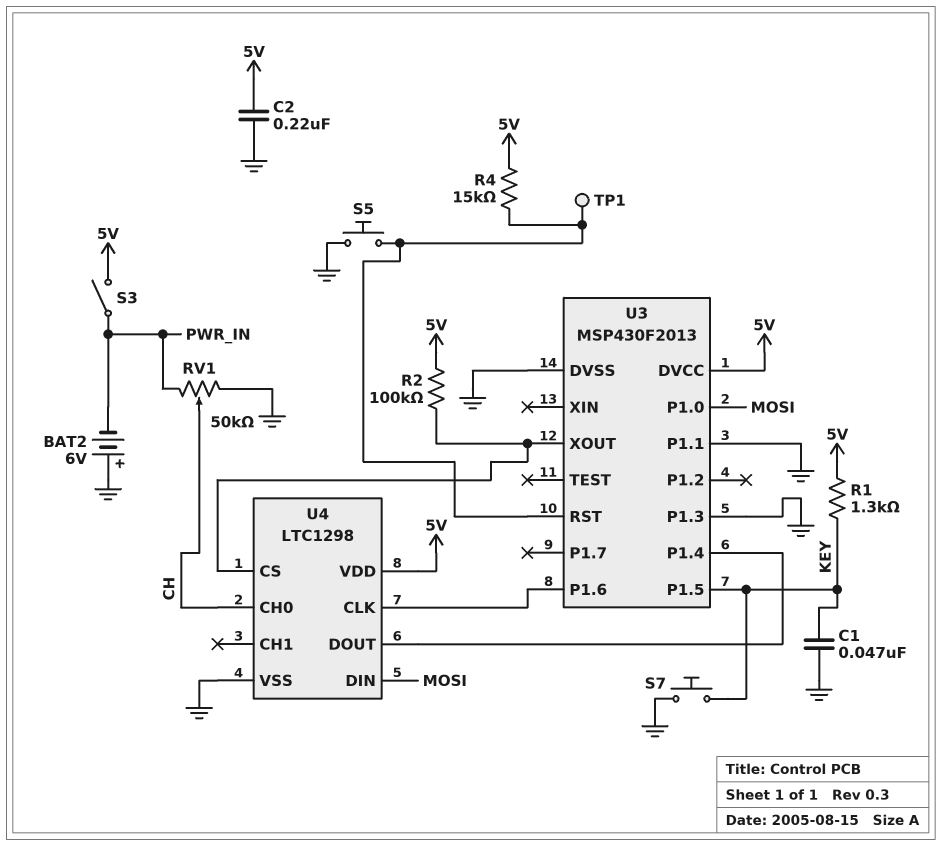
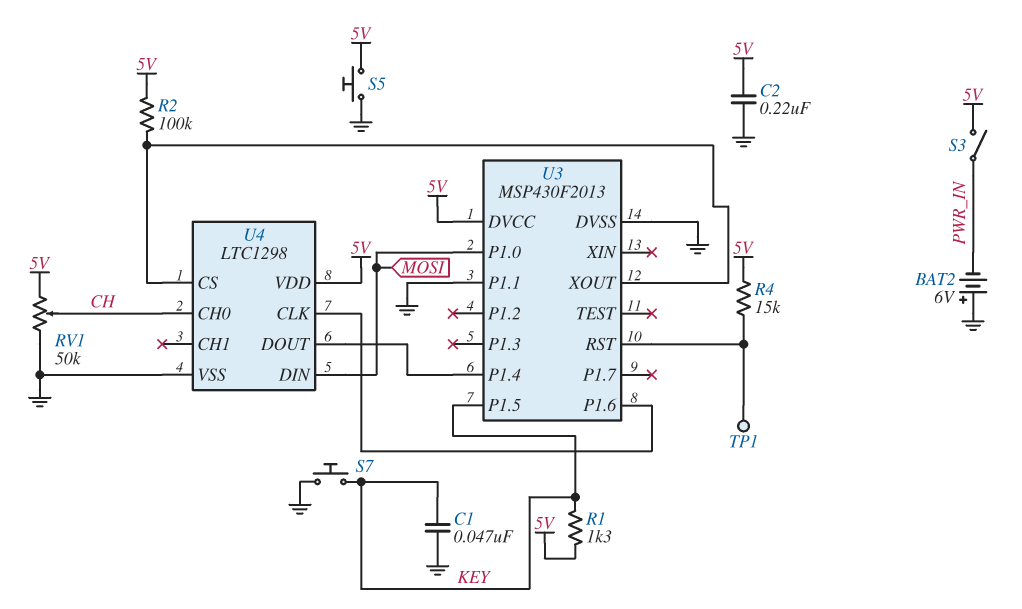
RV1: 50k (GND, PWR_IN, wiper CH) -> 50k (5V, GND, wiper CH)
S5: button (GND, U3/RST) -> button (5V, GND)
U3 pin P1.3: GND -> none

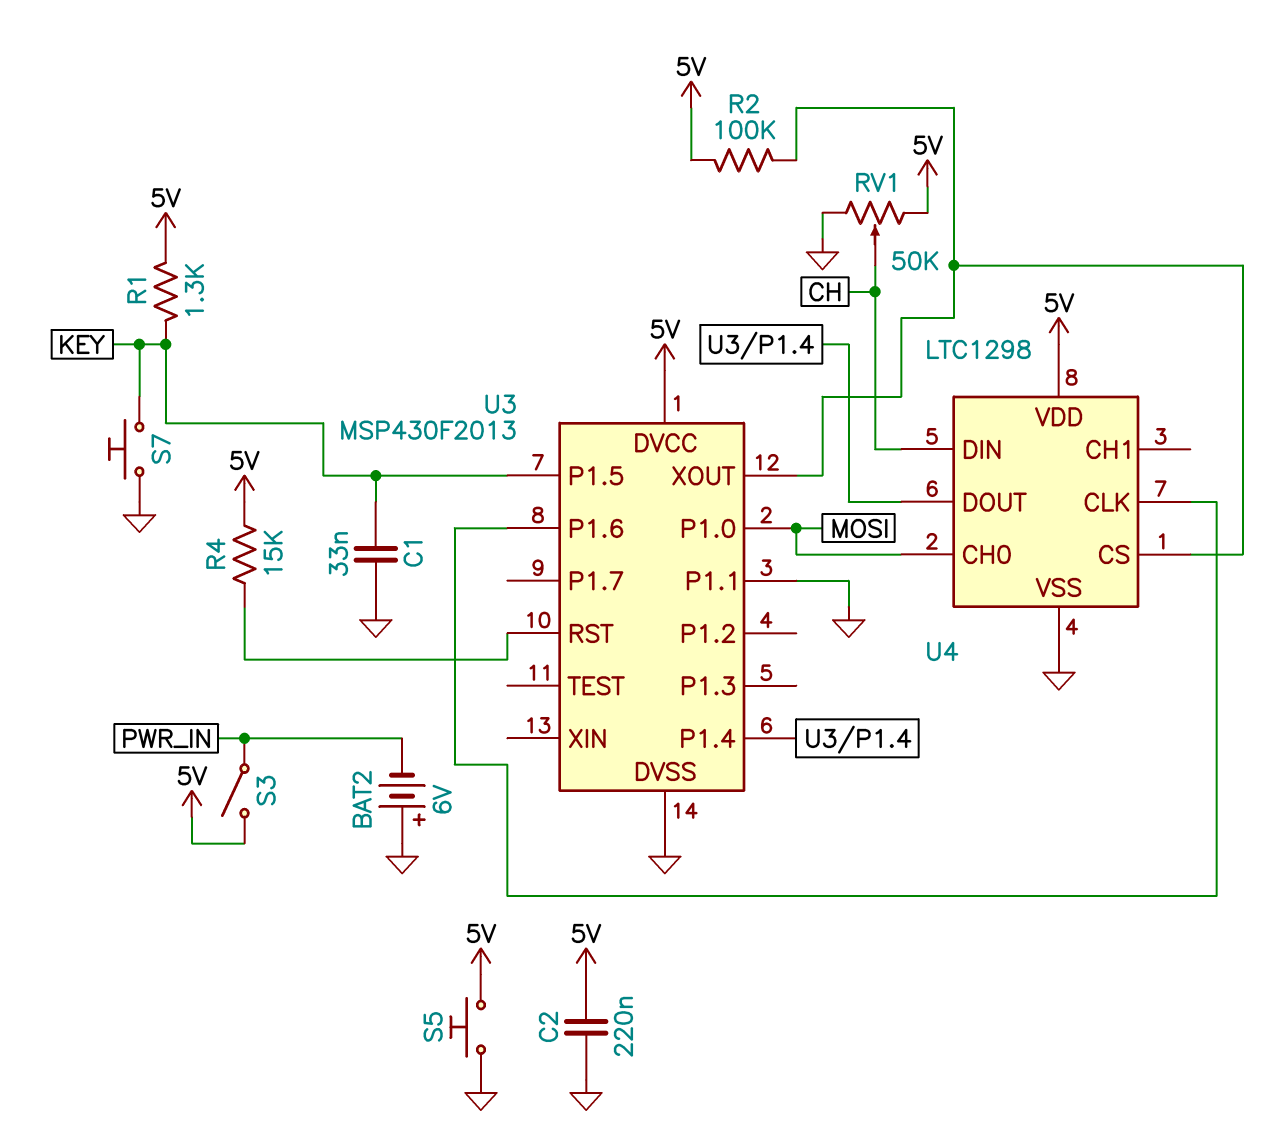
C1: 47nF (GND, KEY) -> 33nF (GND, KEY)
TP1: test point (U3/RST) -> none
U4 pin CH0: CH -> MOSI
U4 pin DIN: MOSI -> CH

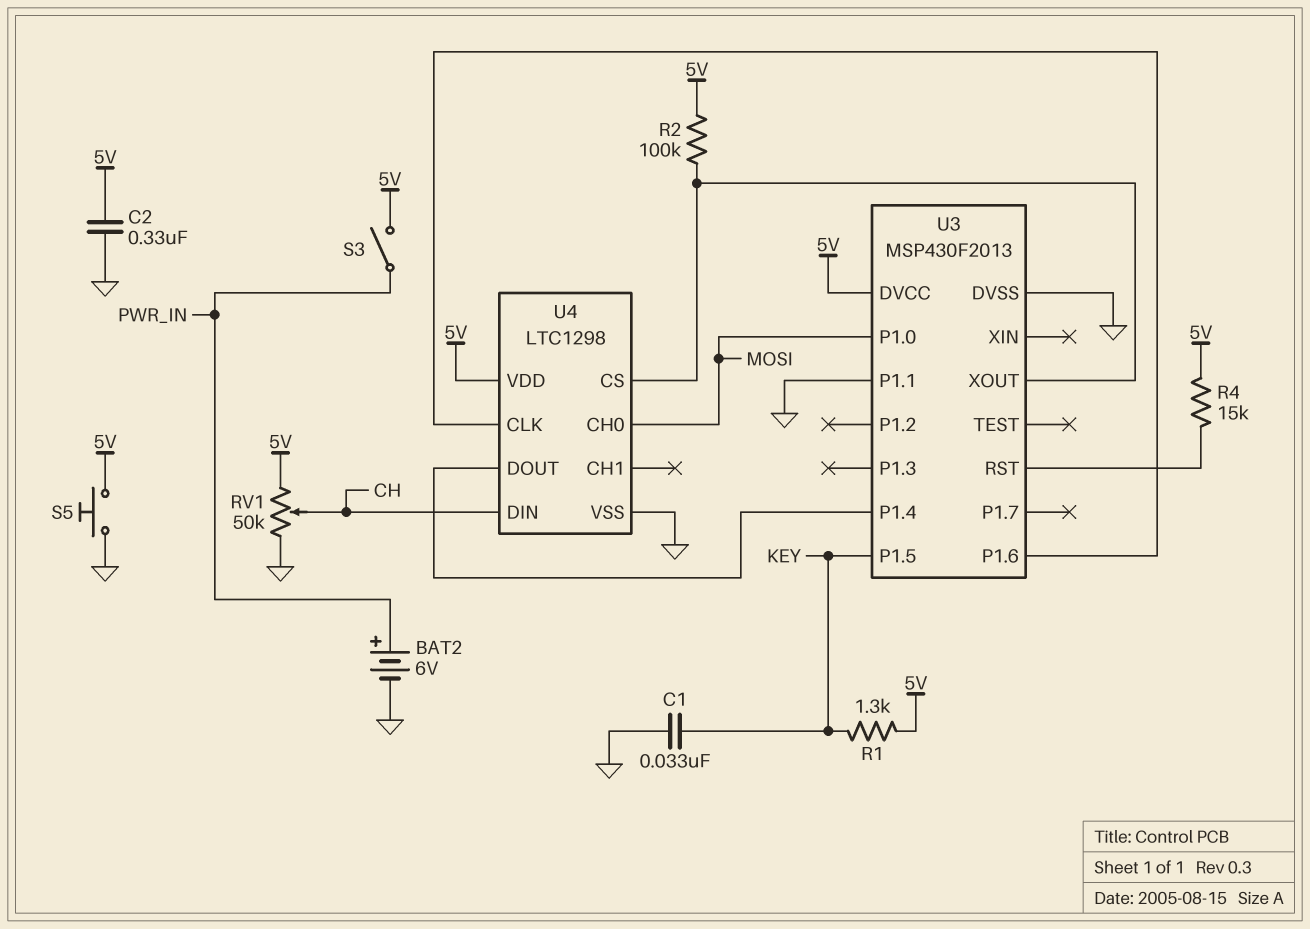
BAT2: 6V (plus GND, minus PWR_IN) -> 6V (plus PWR_IN, minus GND)
C2: 220nF (5V, GND) -> 330nF (5V, GND)
S7: button (GND, KEY) -> none

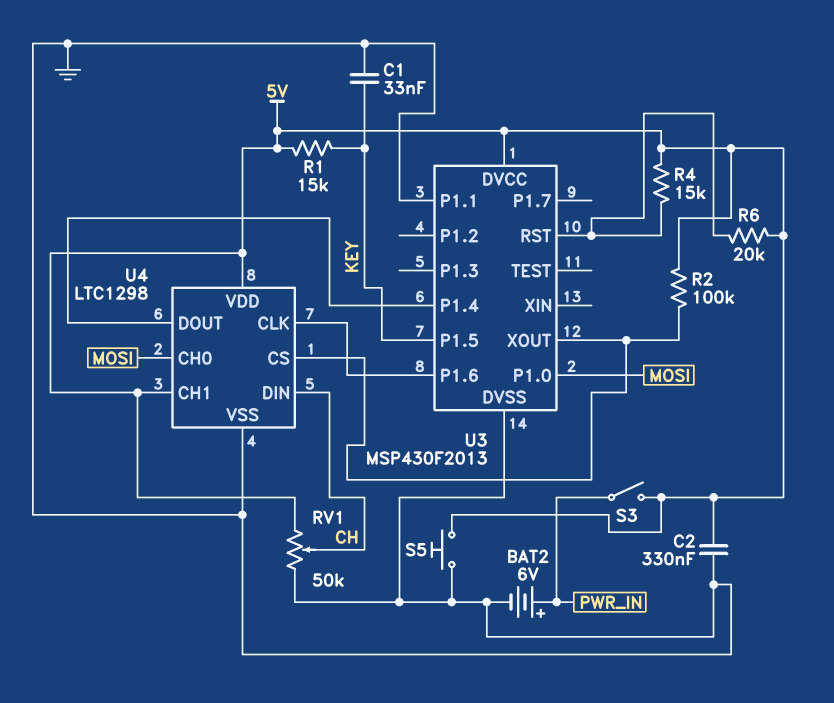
R1: 1.3k (5V, KEY) -> 15k (5V, KEY)
R6: none -> 20k (5V, U3/RST)
U4 pin CH1: none -> 5V

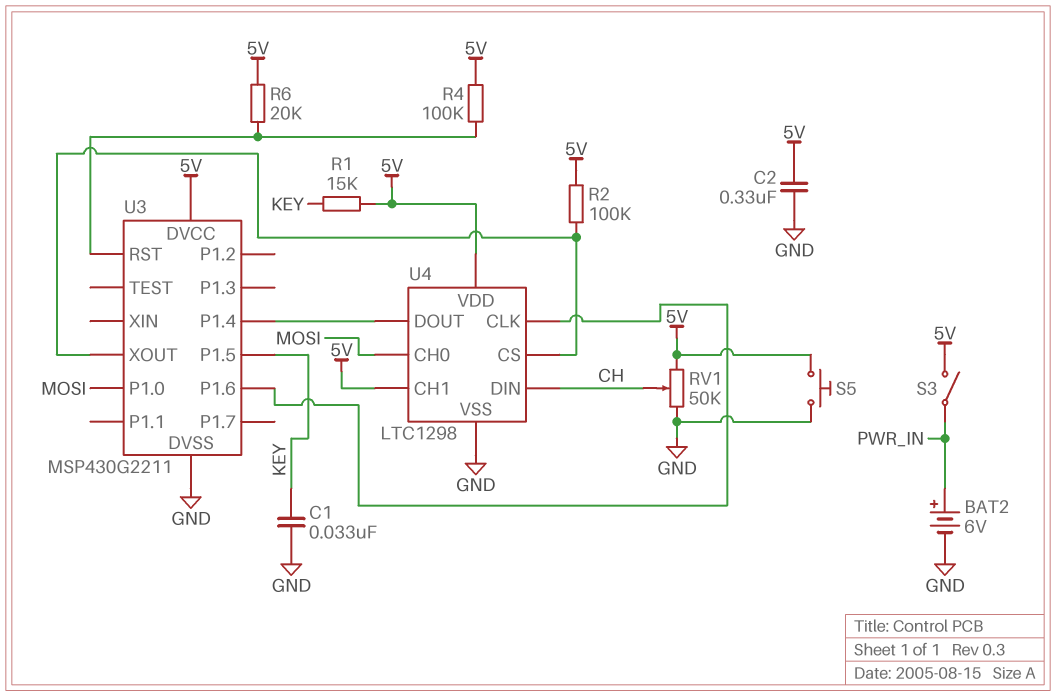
R4: 15k (5V, U3/RST) -> 100k (5V, U3/RST)
U3: MSP430F2013 -> MSP430G2211
U3 pin P1.1: GND -> none

